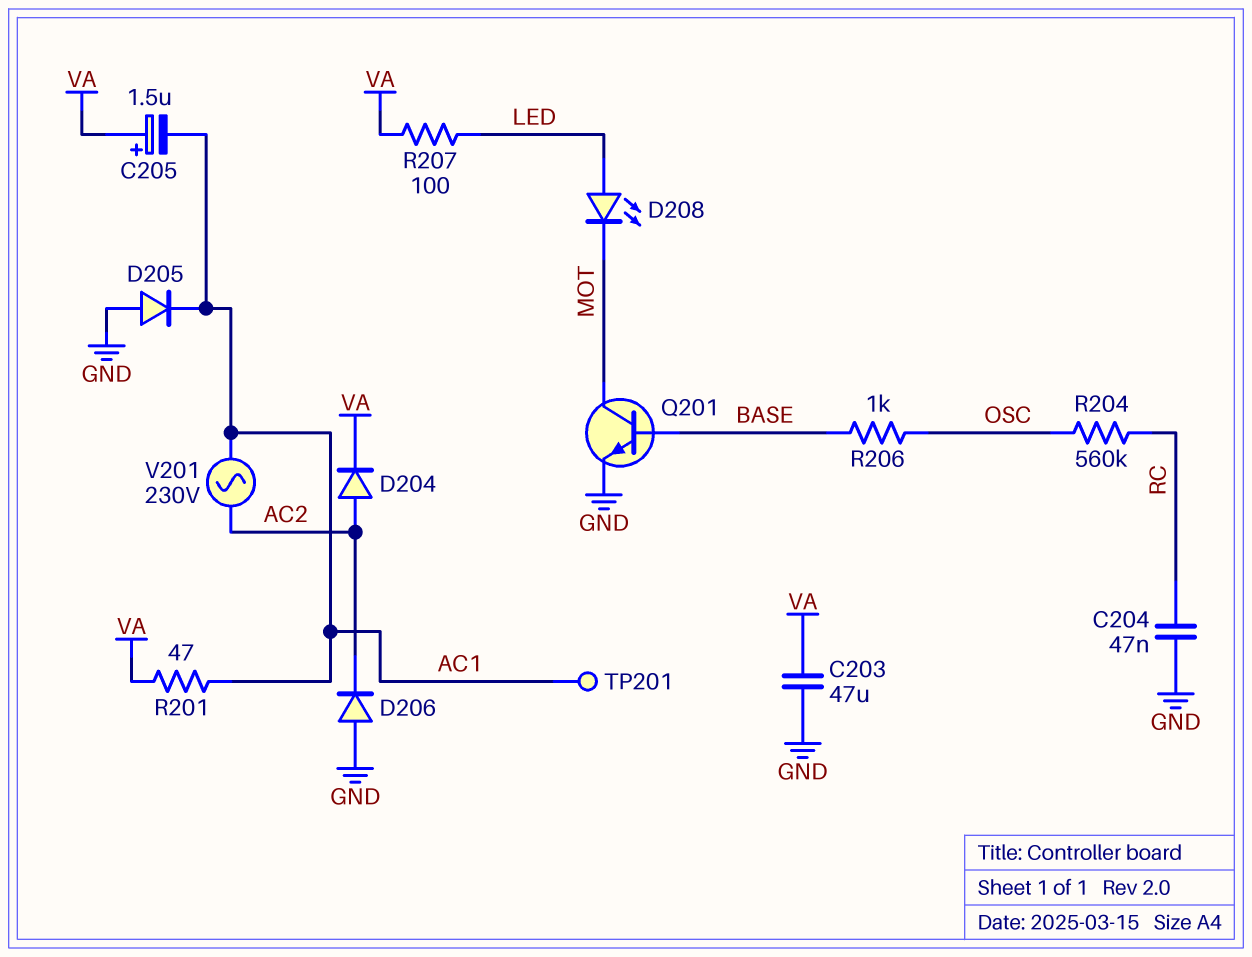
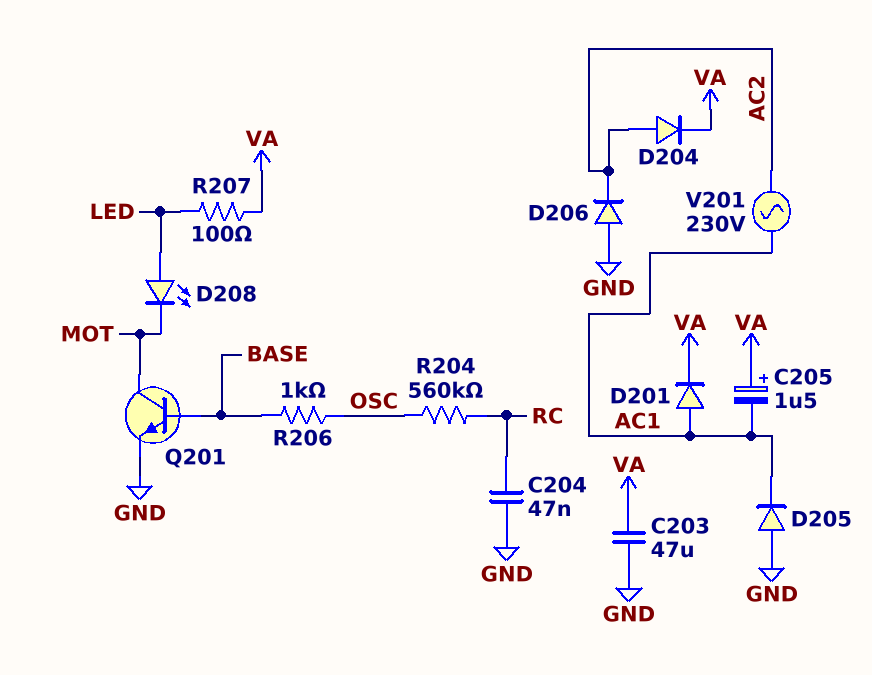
D201: none -> diode (A AC1, K VA)
R201: 47 (AC1, VA) -> none
TP201: test point (AC1) -> none

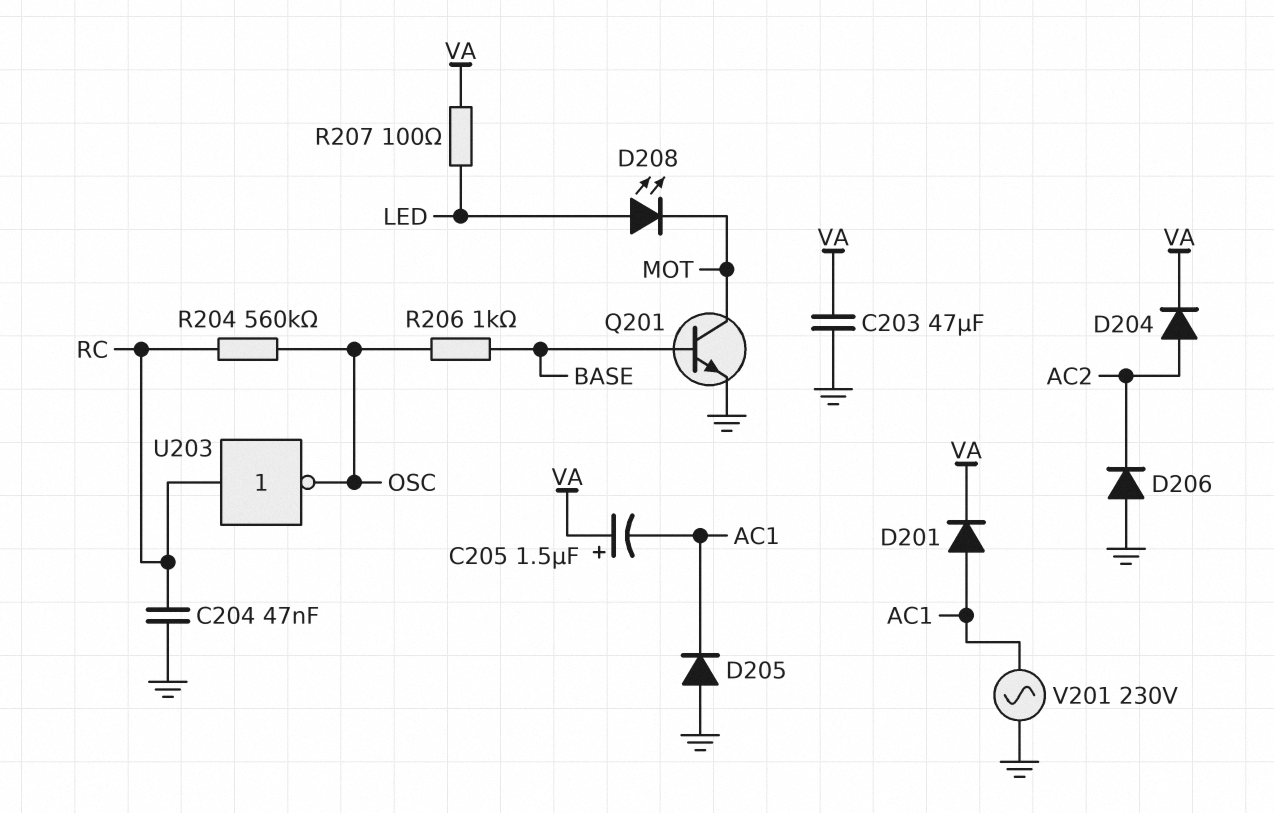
U203: none -> NOT (in RC, out OSC)
V201: AC 230V (AC1, AC2) -> AC 230V (AC1, GND)

